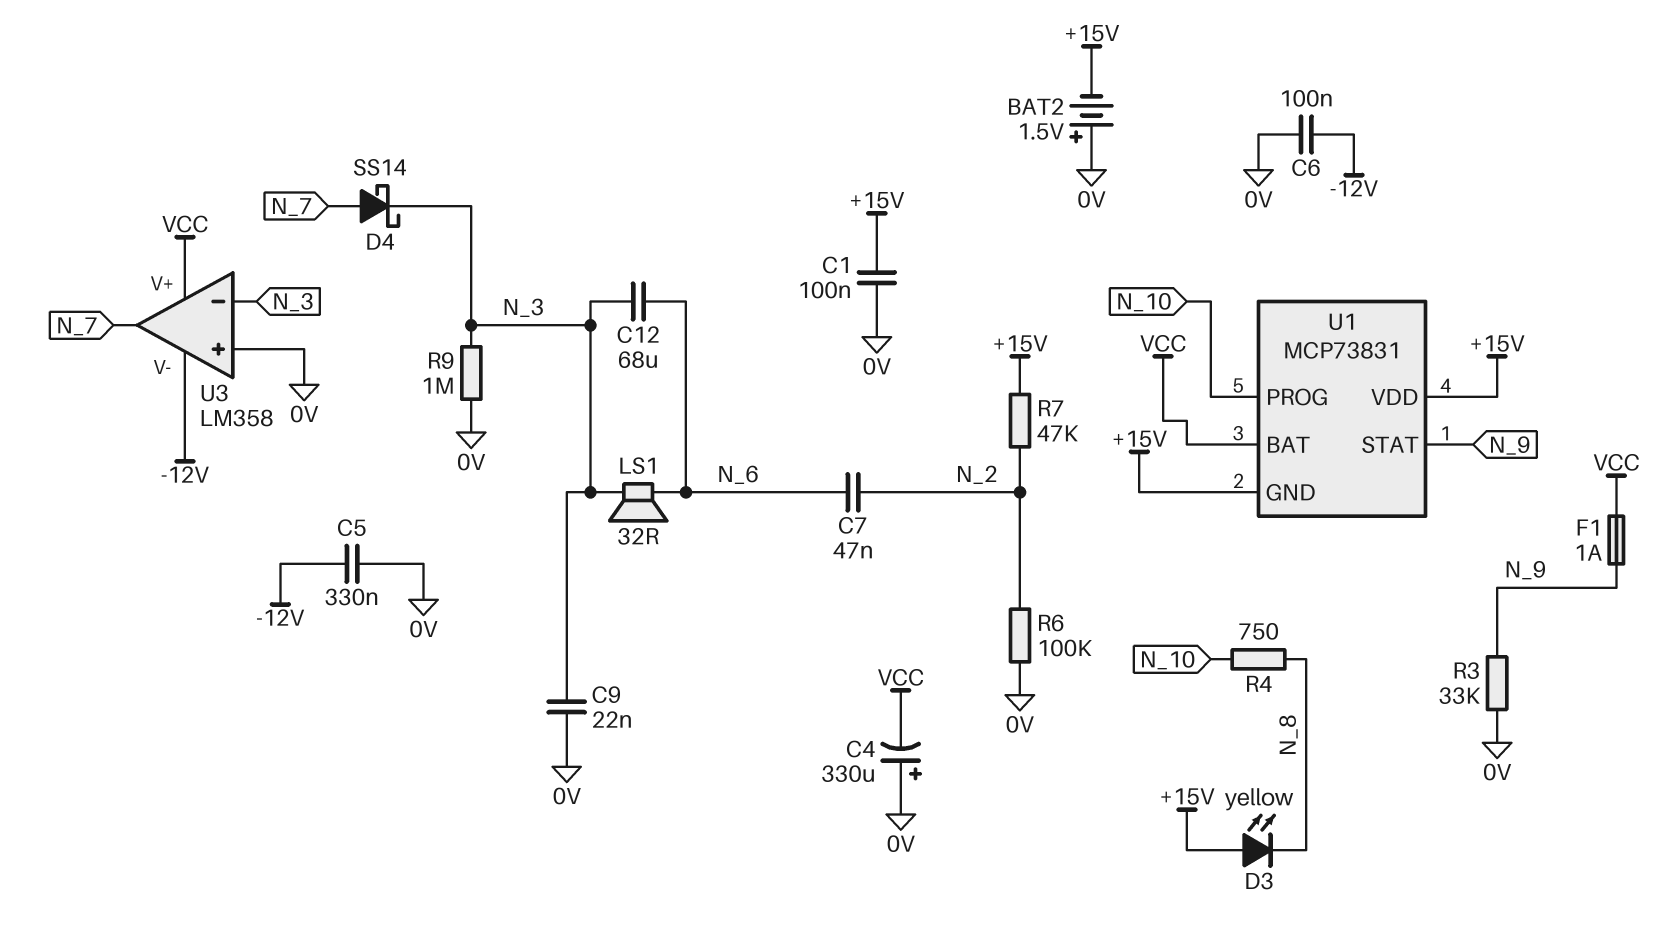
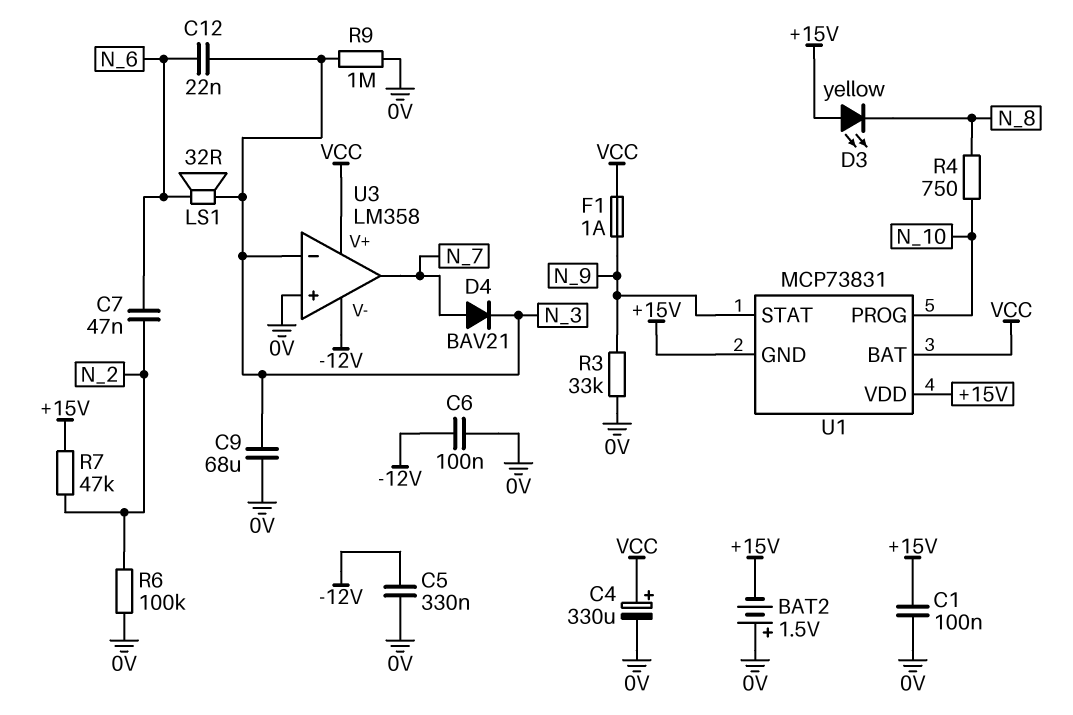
C4: 330uF (plus 0V, minus VCC) -> 330uF (plus VCC, minus 0V)
C9: 22nF (0V, N_3) -> 68uF (0V, N_3)
C12: 68uF (N_3, N_6) -> 22nF (N_3, N_6)
D4: schottky SS14 (A N_7, K N_3) -> diode BAV21 (A N_7, K N_3)

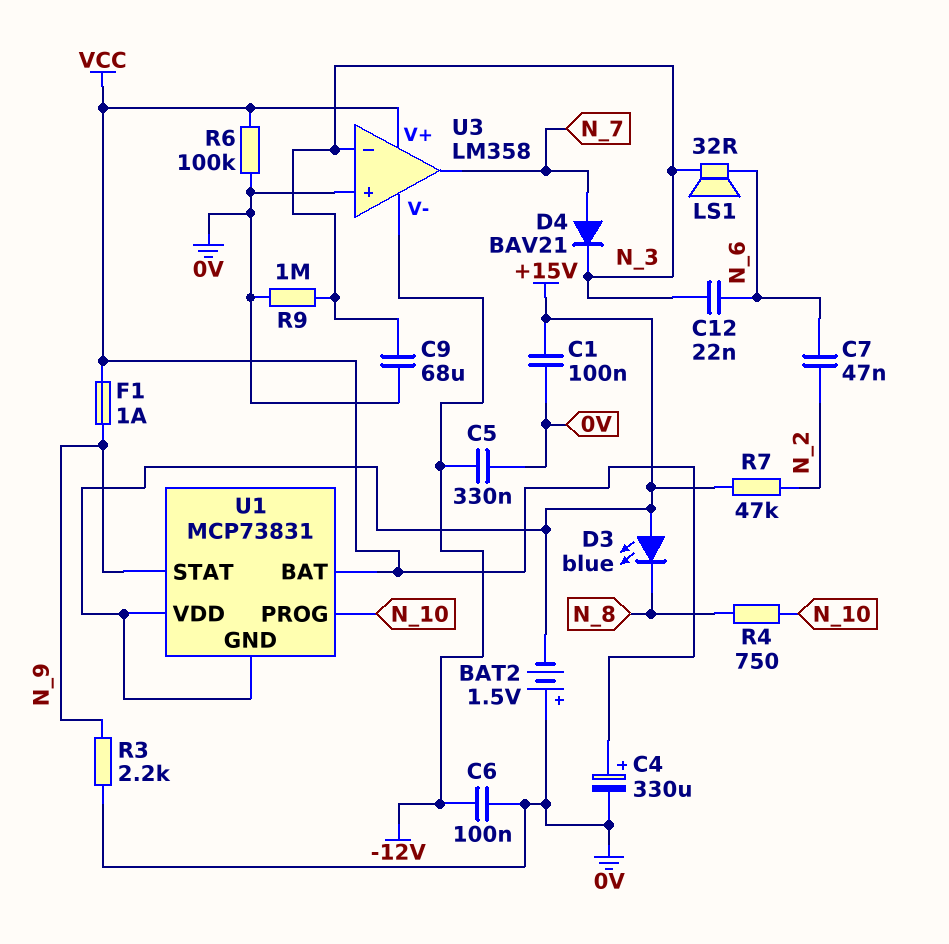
D3: LED yellow (A +15V, K N_8) -> LED blue (A +15V, K N_8)
R3: 33k (0V, N_9) -> 2.2k (0V, N_9)
R6: 100k (0V, N_2) -> 100k (0V, VCC)

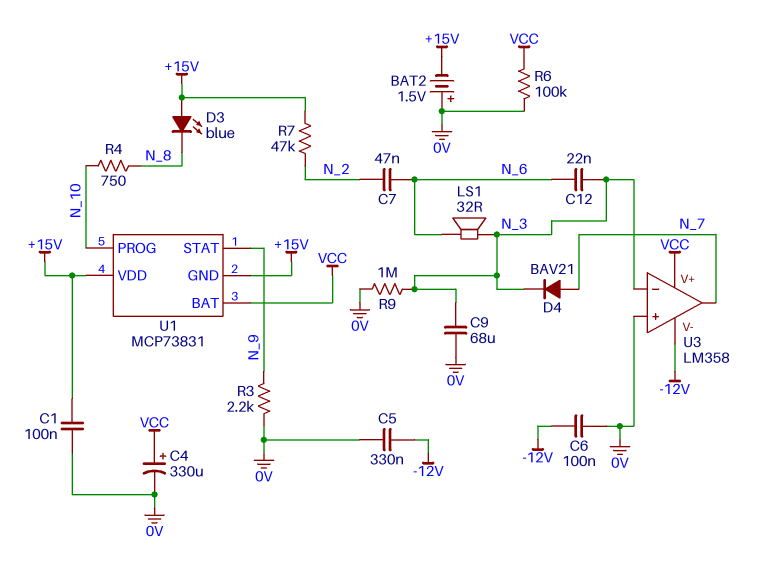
F1: 1A (N_9, VCC) -> none

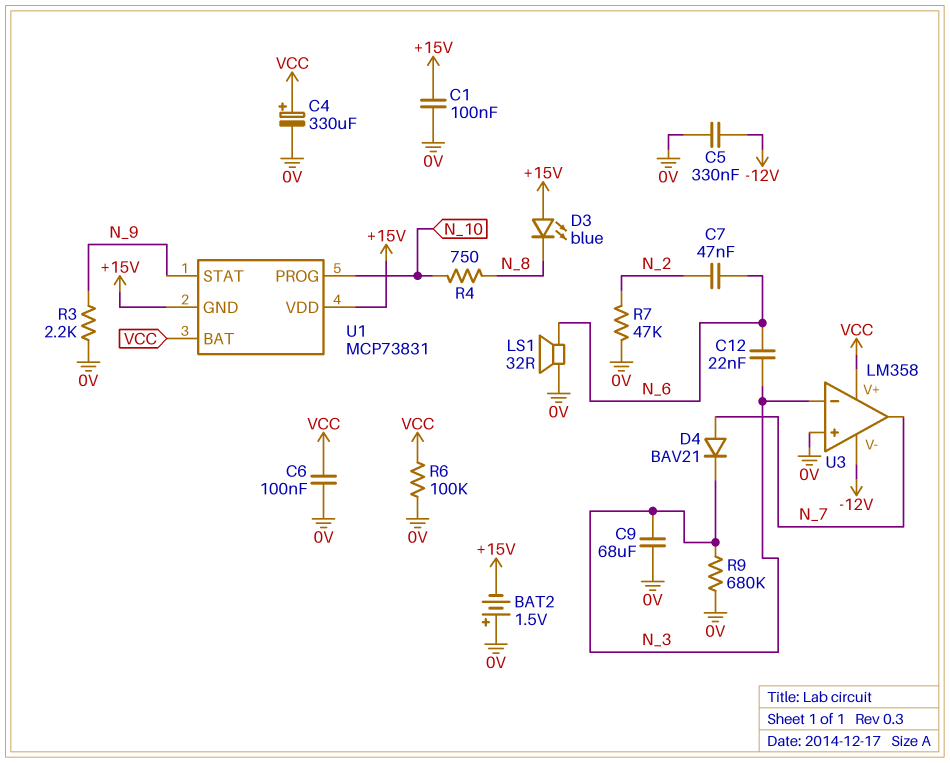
C6: 100nF (-12V, 0V) -> 100nF (0V, VCC)
LS1: speaker 32R (N_3, N_6) -> speaker 32R (0V, N_6)
R7: 47k (+15V, N_2) -> 47k (0V, N_2)
R9: 1M (0V, N_3) -> 680k (0V, N_3)

